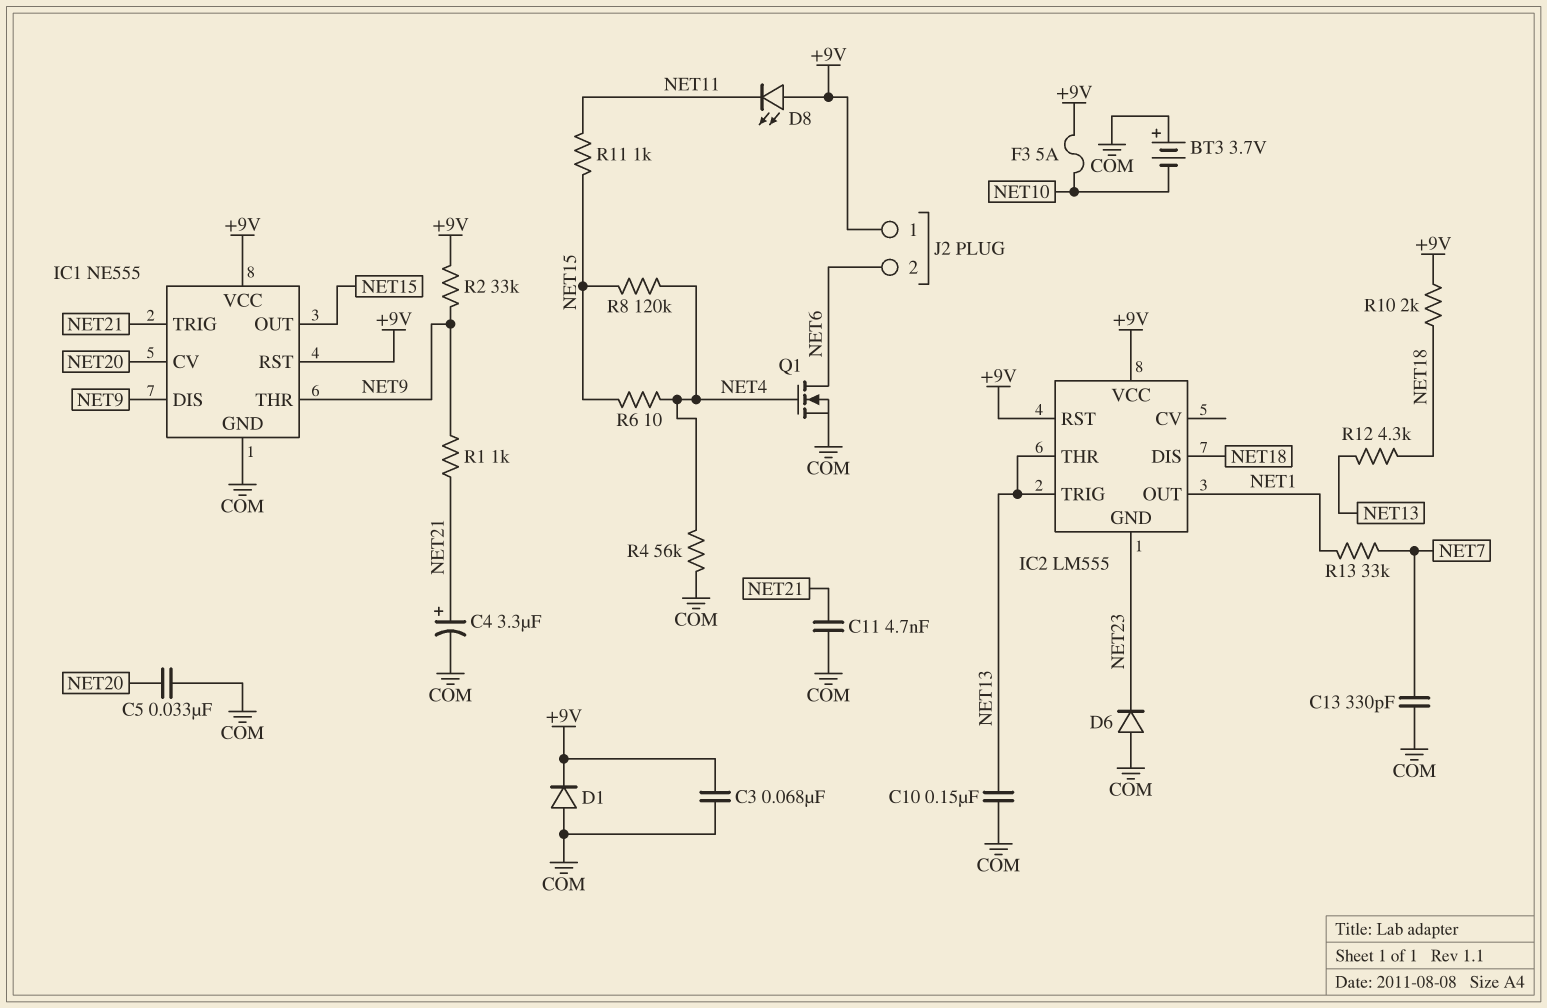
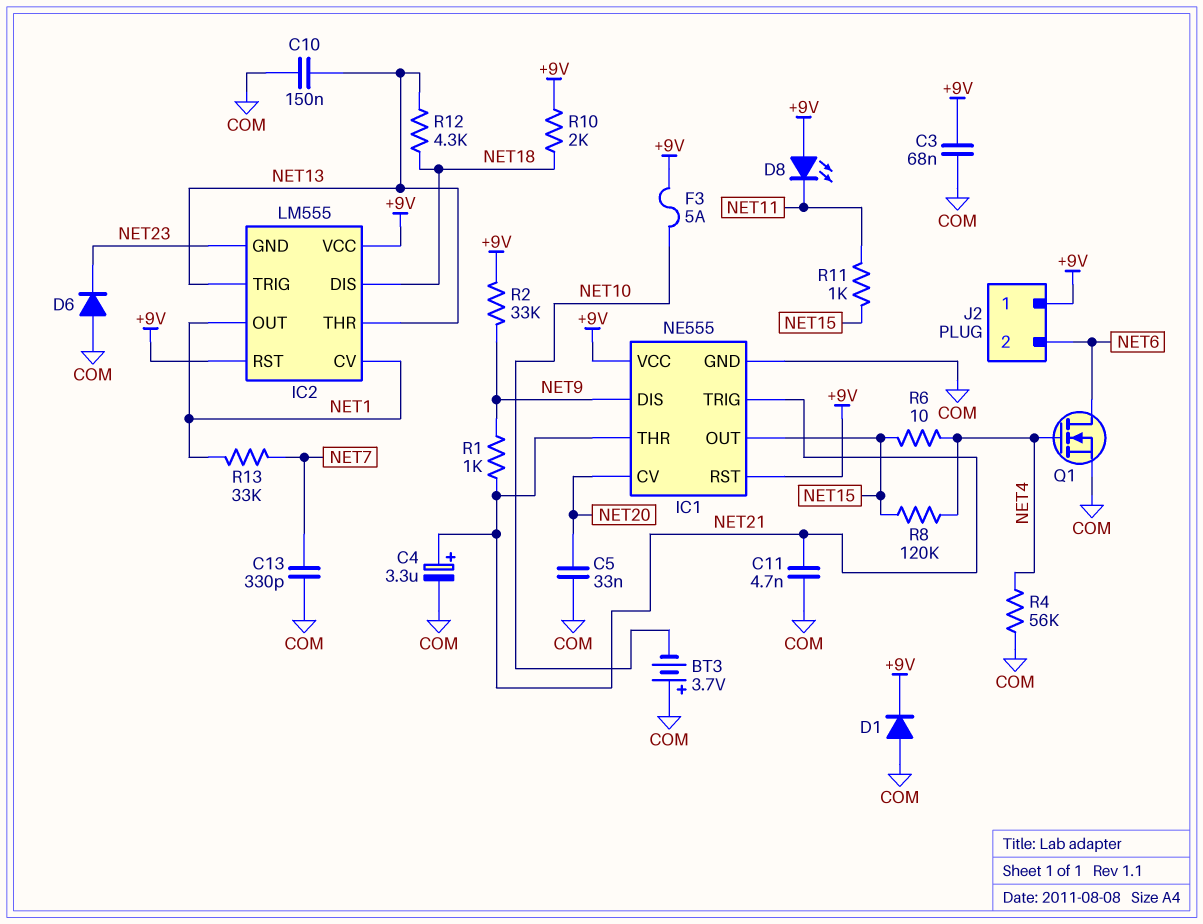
IC1 pin THR: NET9 -> NET21
IC2 pin CV: none -> NET1

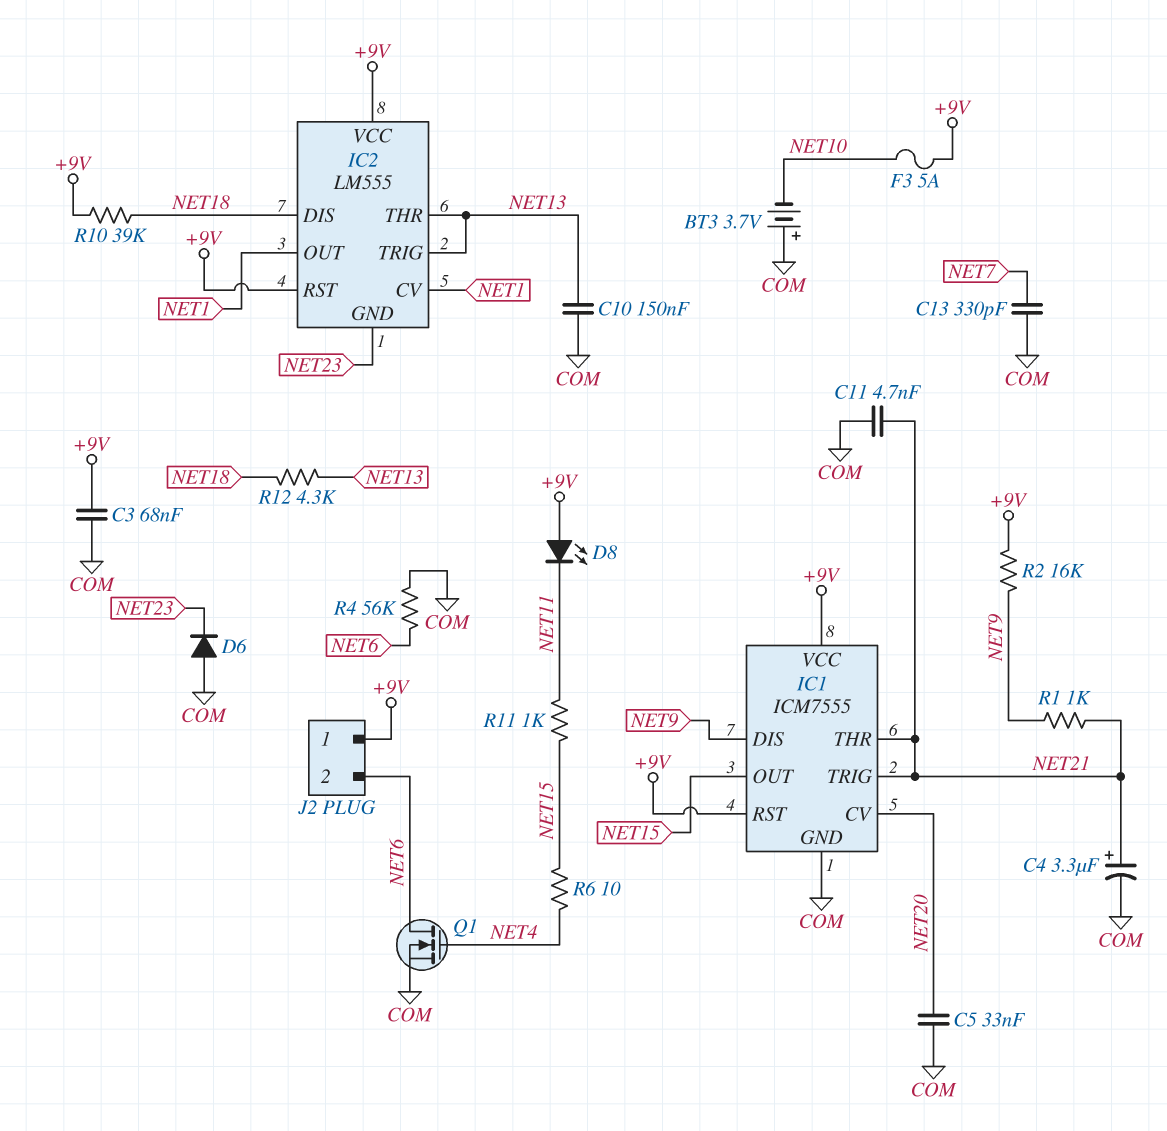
D1: diode (A COM, K +9V) -> none
IC1: NE555 -> ICM7555
R2: 33k (+9V, NET9) -> 16k (+9V, NET9)
R4: 56k (COM, NET4) -> 56k (COM, NET6)
R8: 120k (NET4, NET15) -> none
R10: 2k (+9V, NET18) -> 39k (+9V, NET18)
R13: 33k (NET1, NET7) -> none

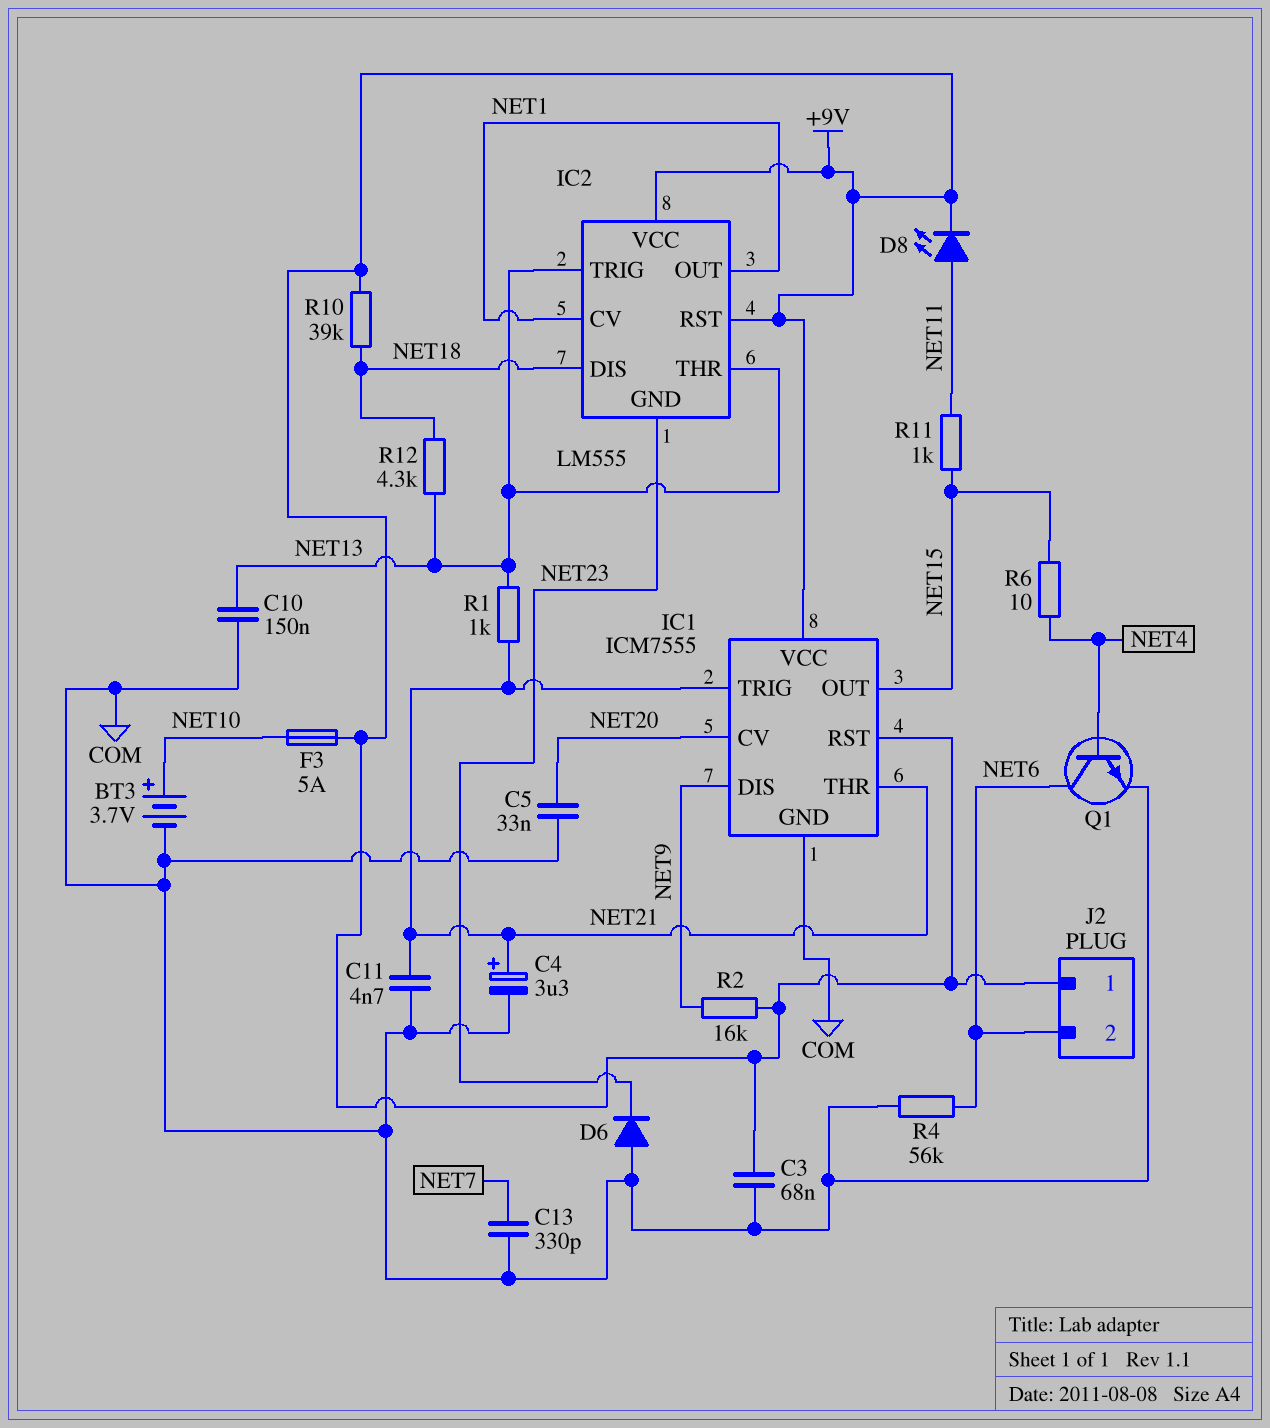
BT3: 3.7V (plus COM, minus NET10) -> 3.7V (plus NET10, minus COM)
D8: LED (A +9V, K NET11) -> LED (A NET11, K +9V)
Q1: NMOS (G NET4, D NET6, S COM) -> NPN (B NET4, C NET6, E COM)
R1: 1k (NET9, NET21) -> 1k (NET13, NET21)

